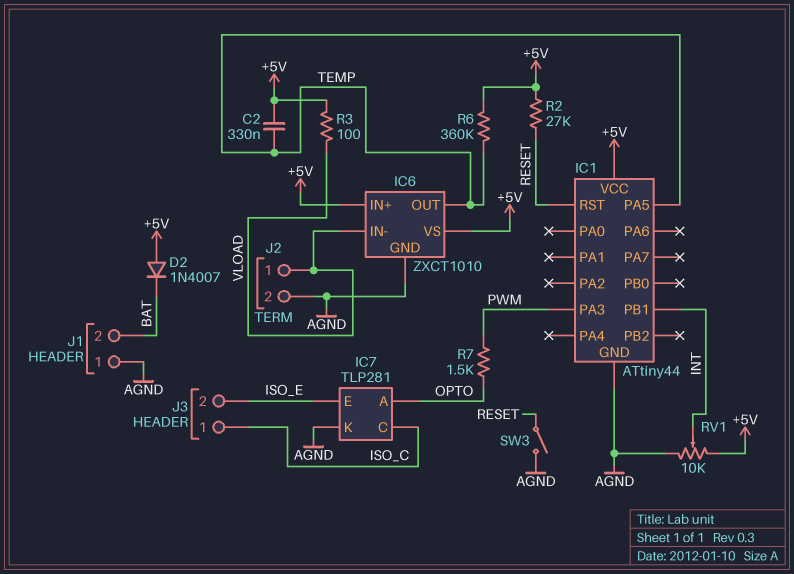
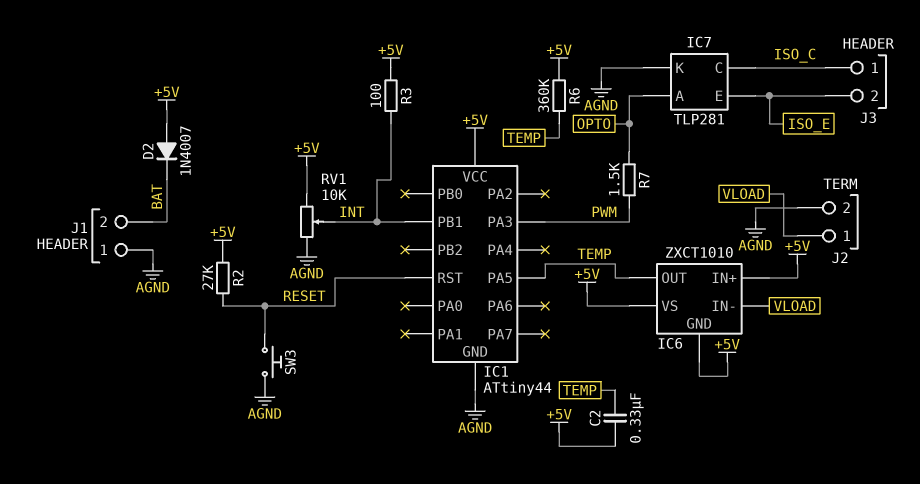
IC6 pin GND: AGND -> +5V
R3: 100 (+5V, VLOAD) -> 100 (+5V, INT)
SW3: switch (AGND, RESET) -> button (AGND, RESET)

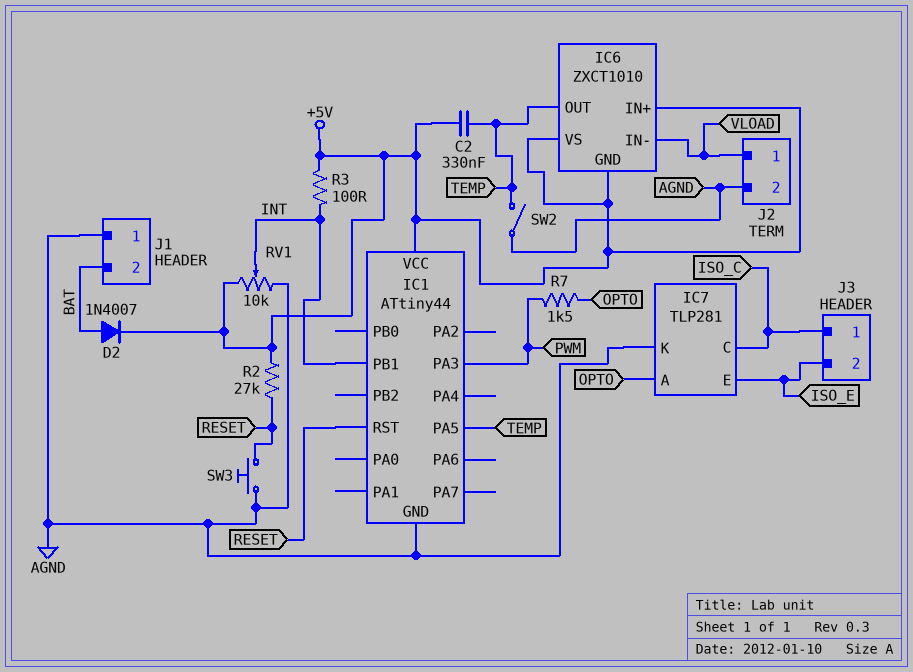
D2: diode 1N4007 (A +5V, K BAT) -> diode 1N4007 (A BAT, K +5V)
R6: 360k (+5V, TEMP) -> none
SW2: none -> switch (AGND, TEMP)

